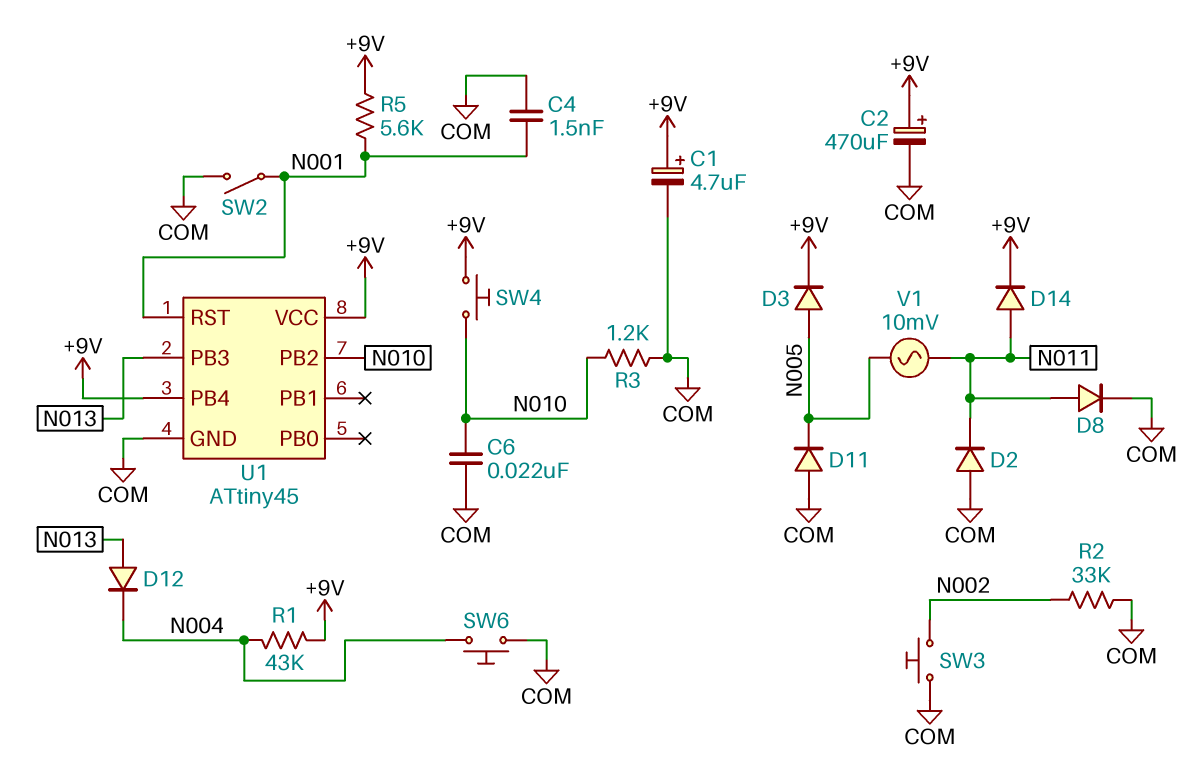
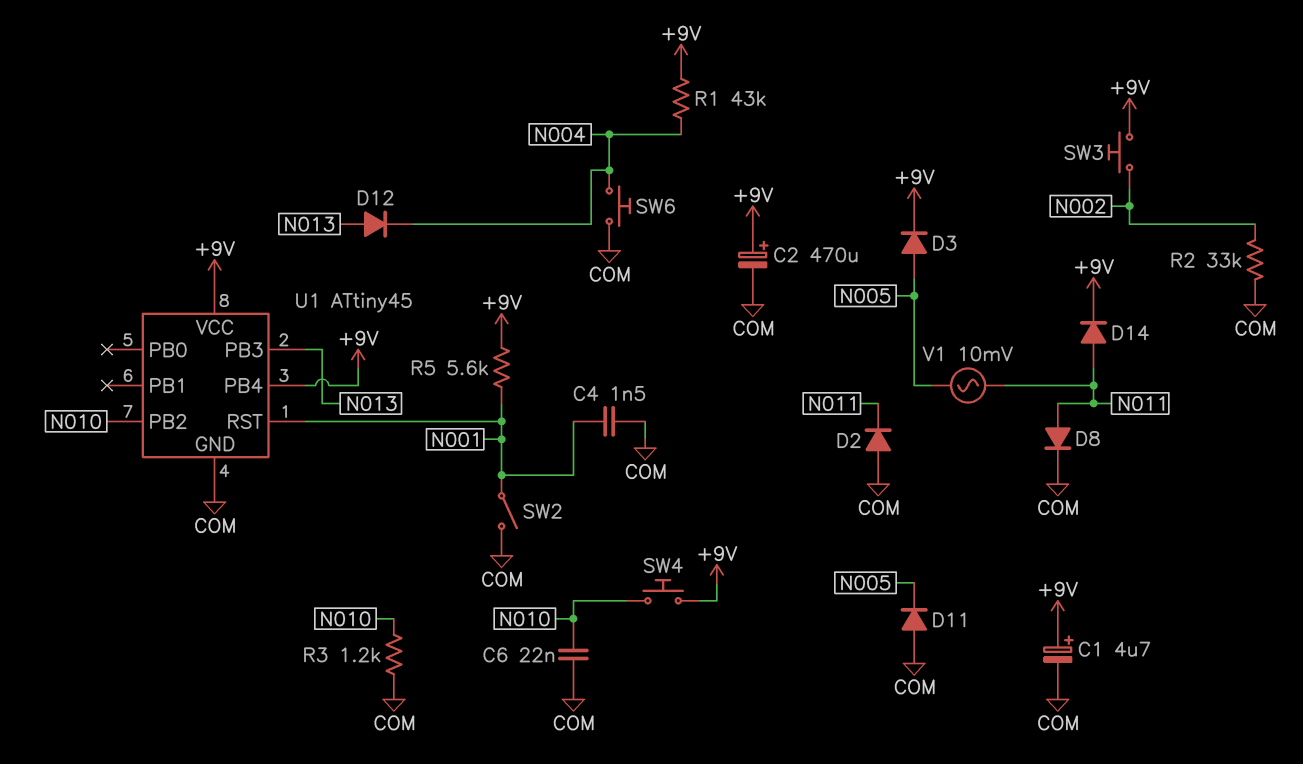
SW3: button (COM, N002) -> button (+9V, N002)

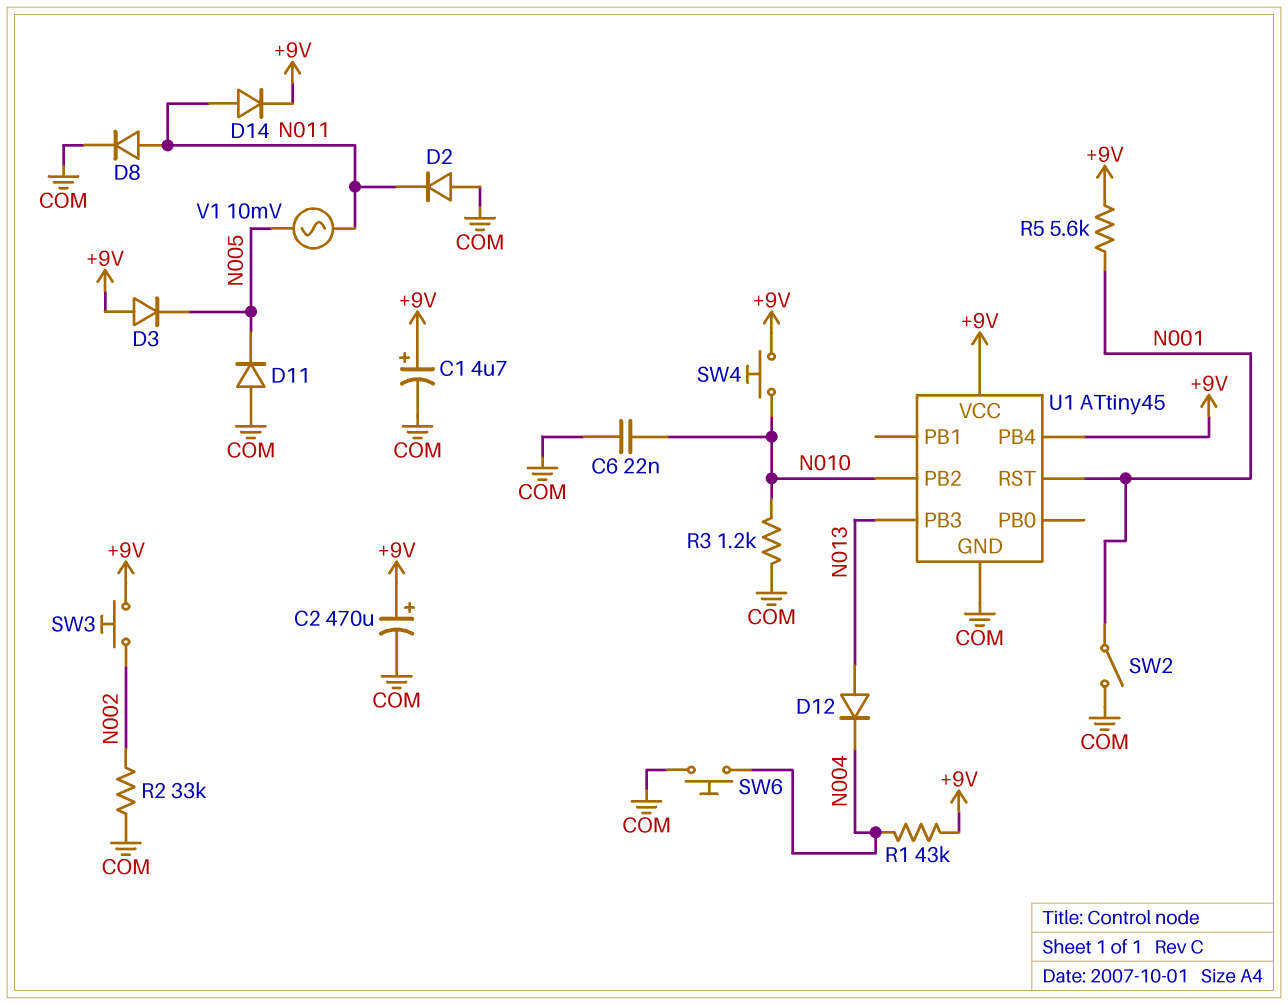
C4: 1.5nF (COM, N001) -> none
D3: diode (A N005, K +9V) -> diode (A +9V, K N005)

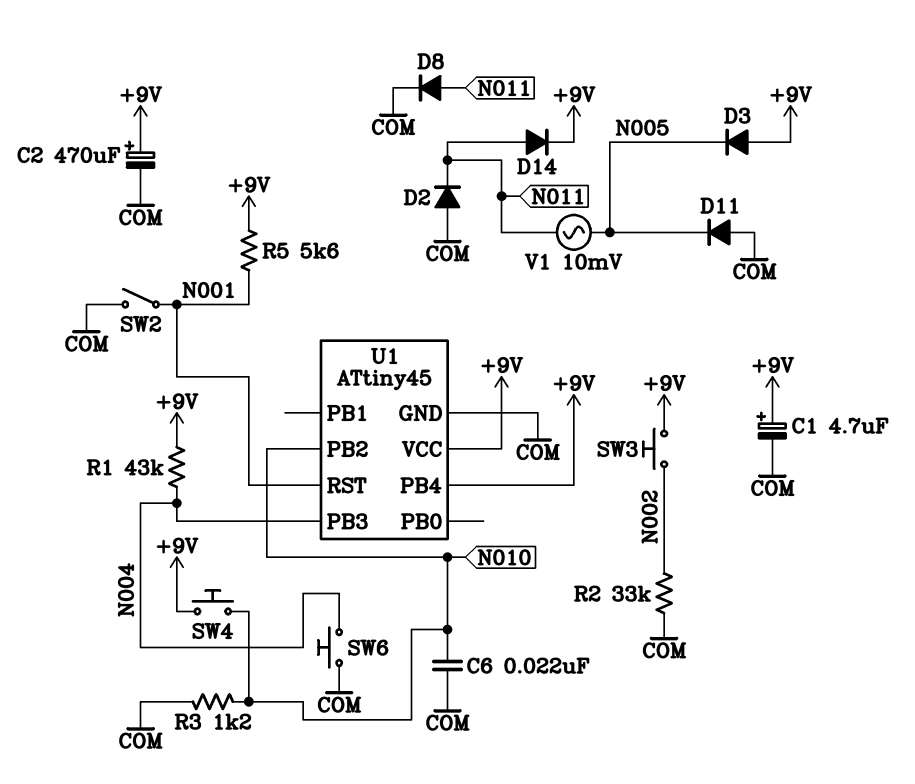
D12: diode (A N013, K N004) -> none
U1 pin PB3: N013 -> N004

